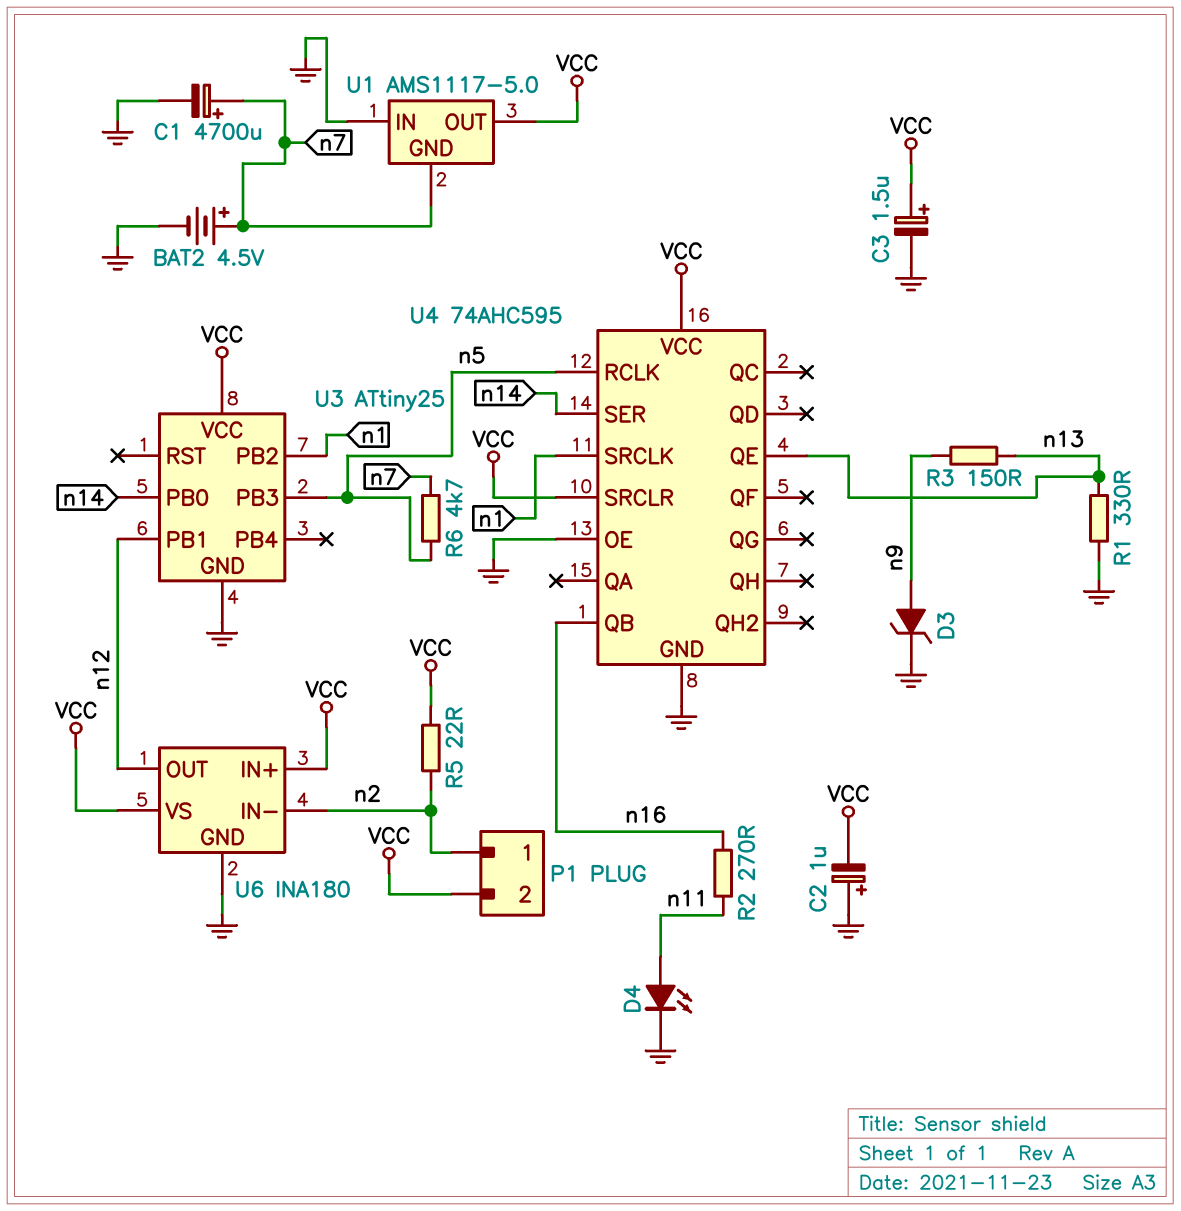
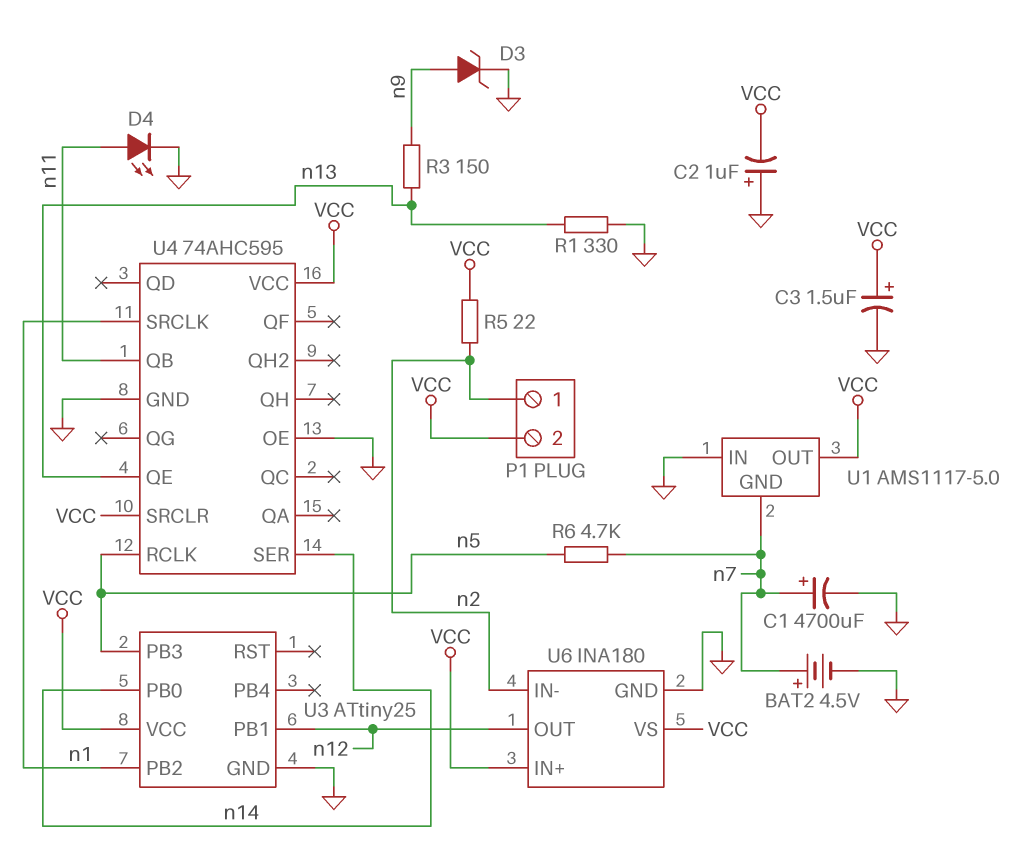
R2: 270 (n11, n16) -> none
U4 pin QB: n16 -> n11

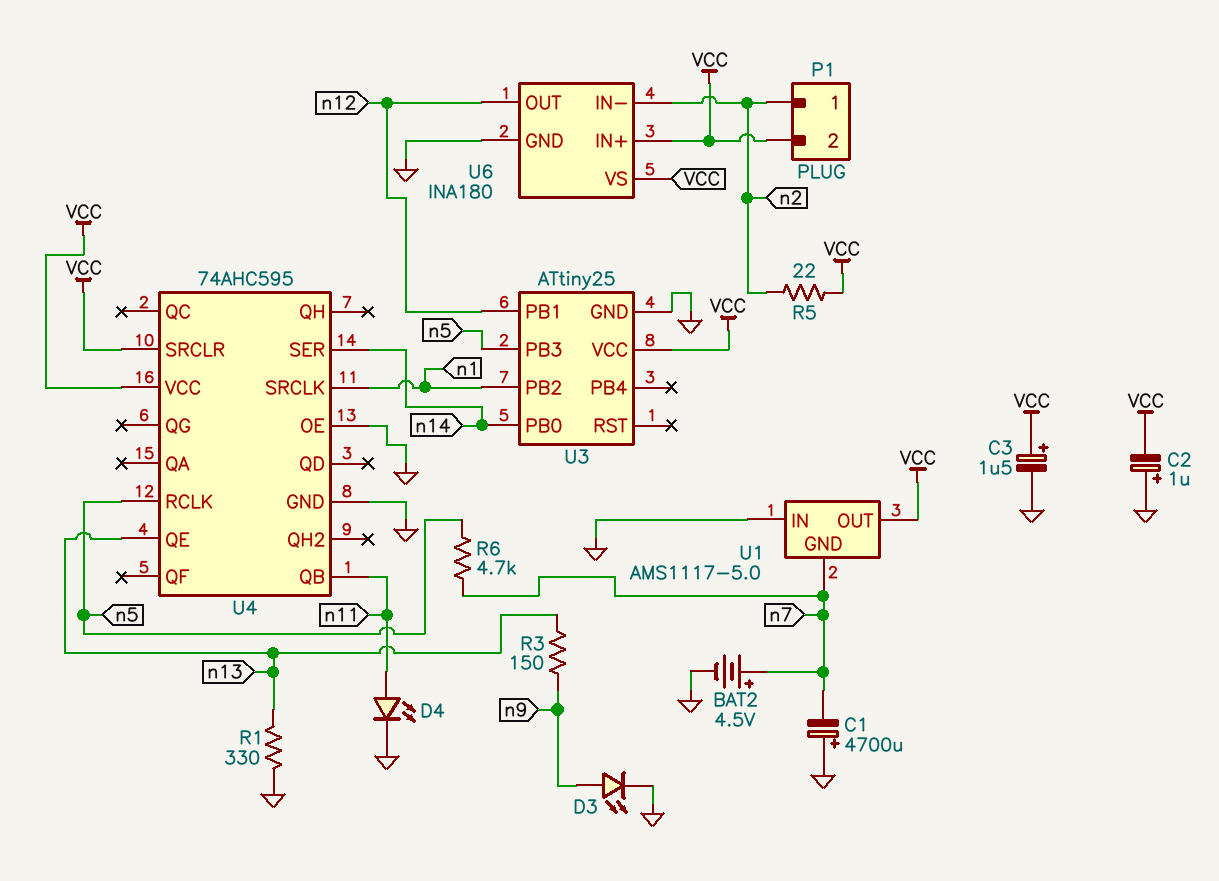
C1: 4700uF (plus n7, minus GND) -> 4700uF (plus GND, minus n7)
D3: zener (A n9, K GND) -> LED (A n9, K GND)

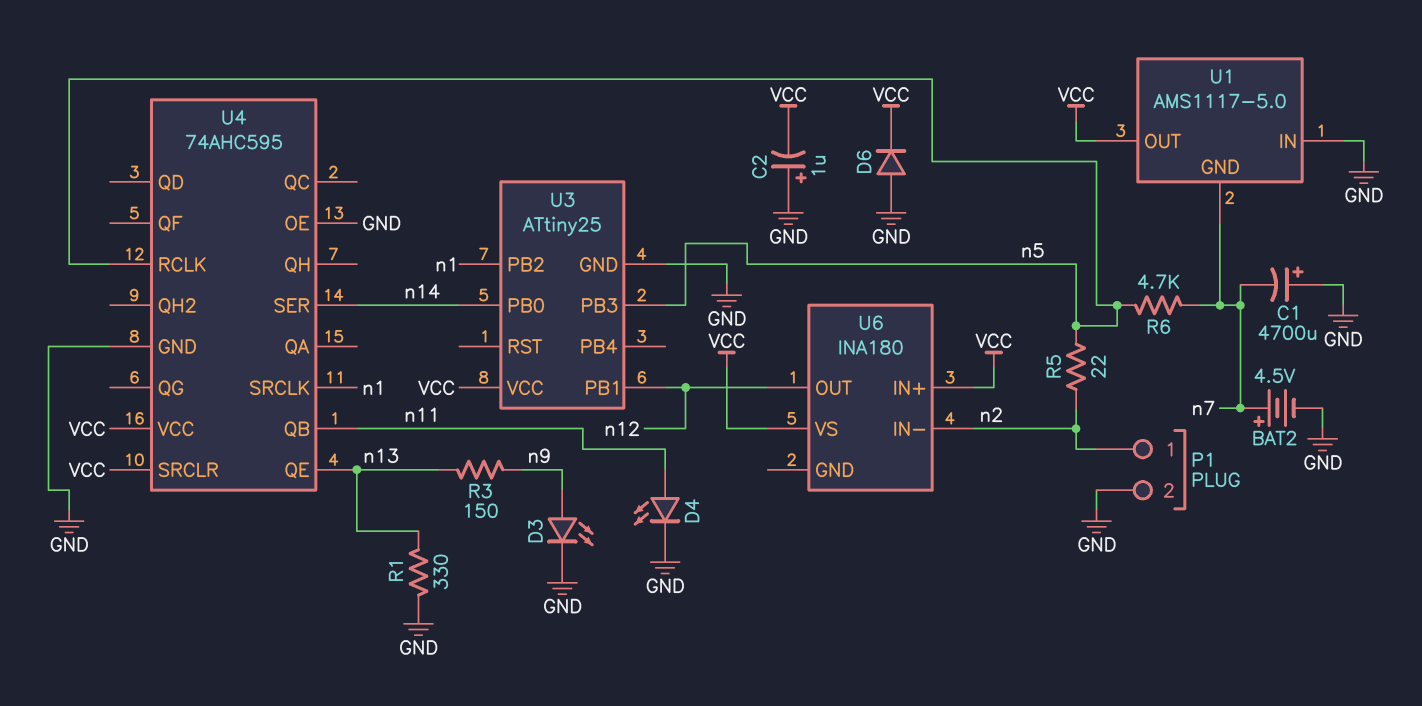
C3: 1.5uF (plus VCC, minus GND) -> none
D6: none -> diode (A GND, K VCC)
P1 pin 2: VCC -> GND
R5: 22 (VCC, n2) -> 22 (n2, n5)
U6 pin GND: GND -> none

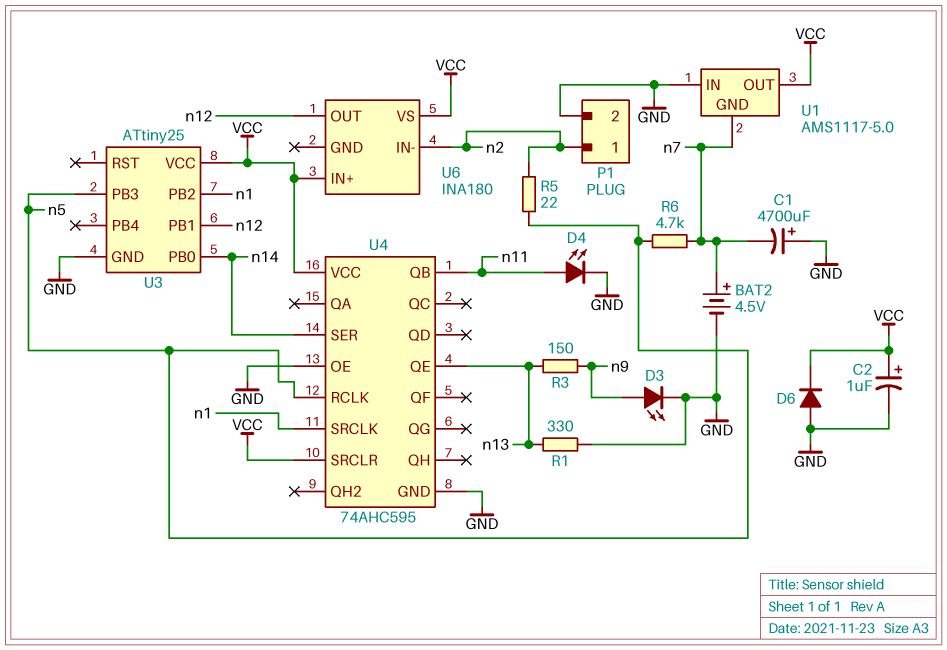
C2: 1uF (plus GND, minus VCC) -> 1uF (plus VCC, minus GND)

